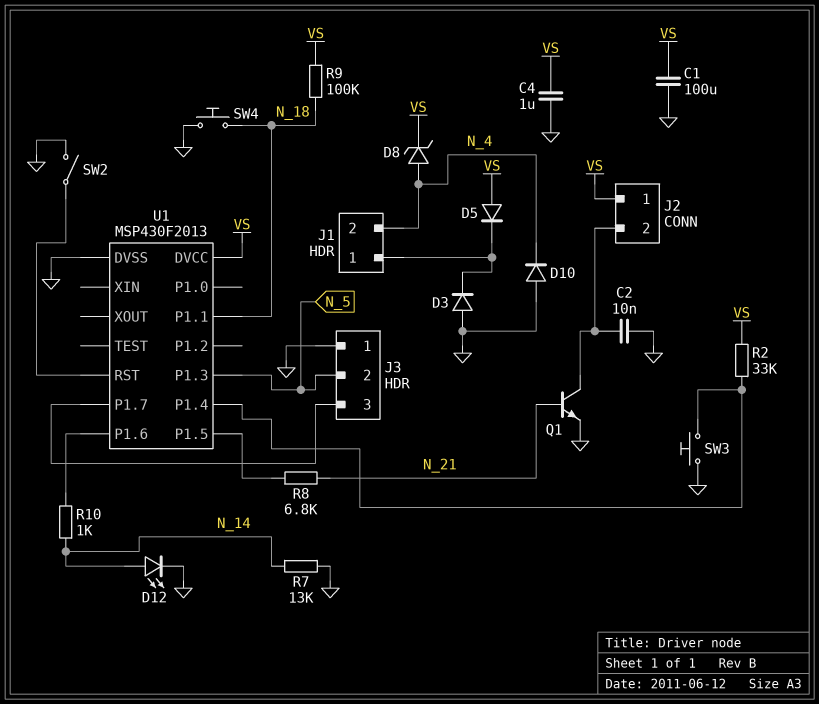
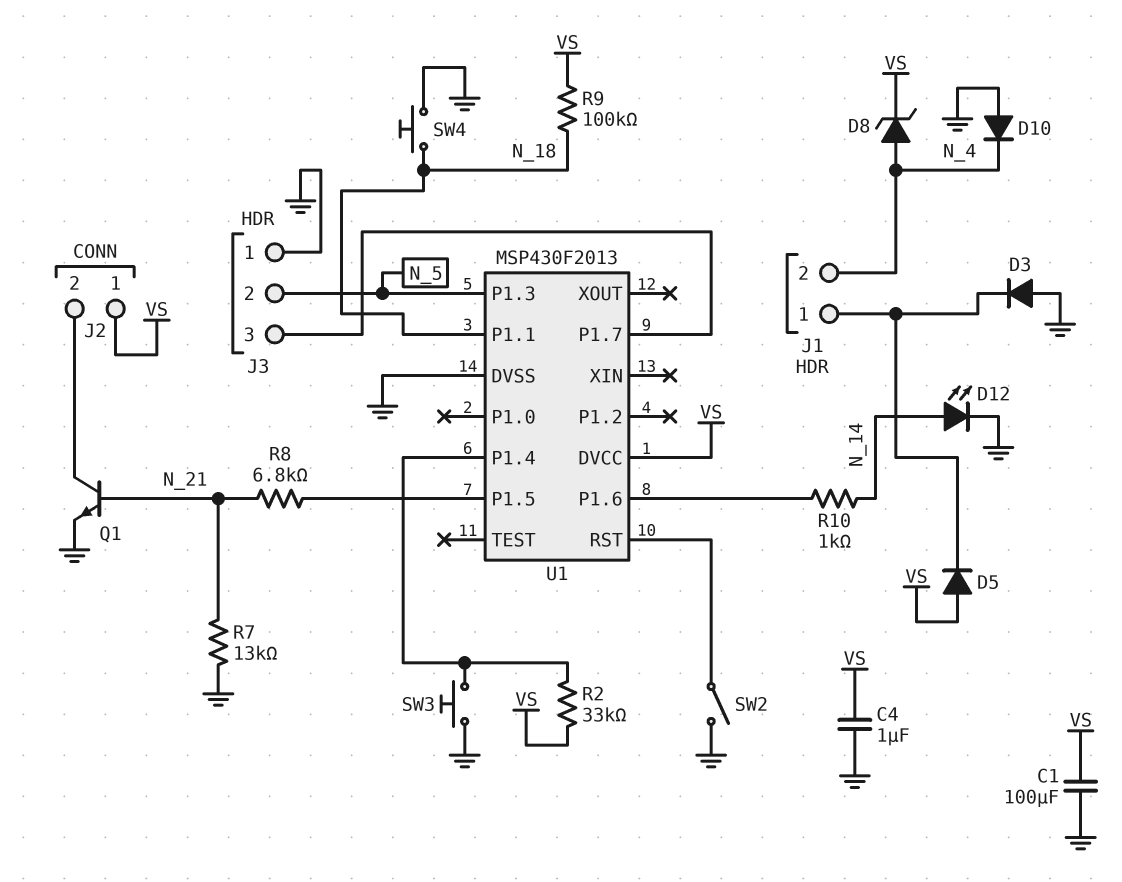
C2: 10nF (GND, J2/2) -> none
R7: 13k (GND, N_14) -> 13k (GND, N_21)

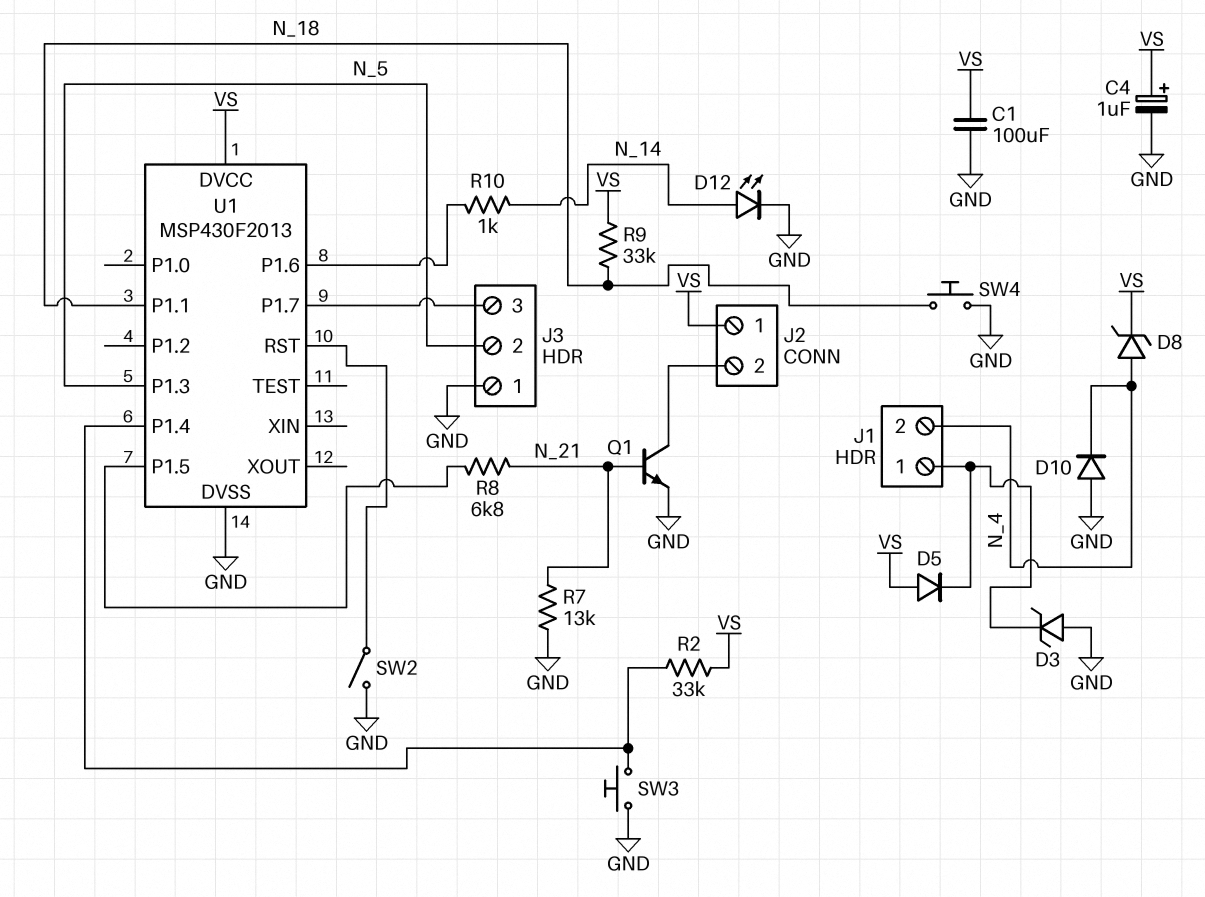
C4: 1uF (GND, VS) -> 1uF (plus VS, minus GND)
D3: diode (A GND, K J1/1) -> zener (A GND, K J1/1)
R9: 100k (N_18, VS) -> 33k (N_18, VS)

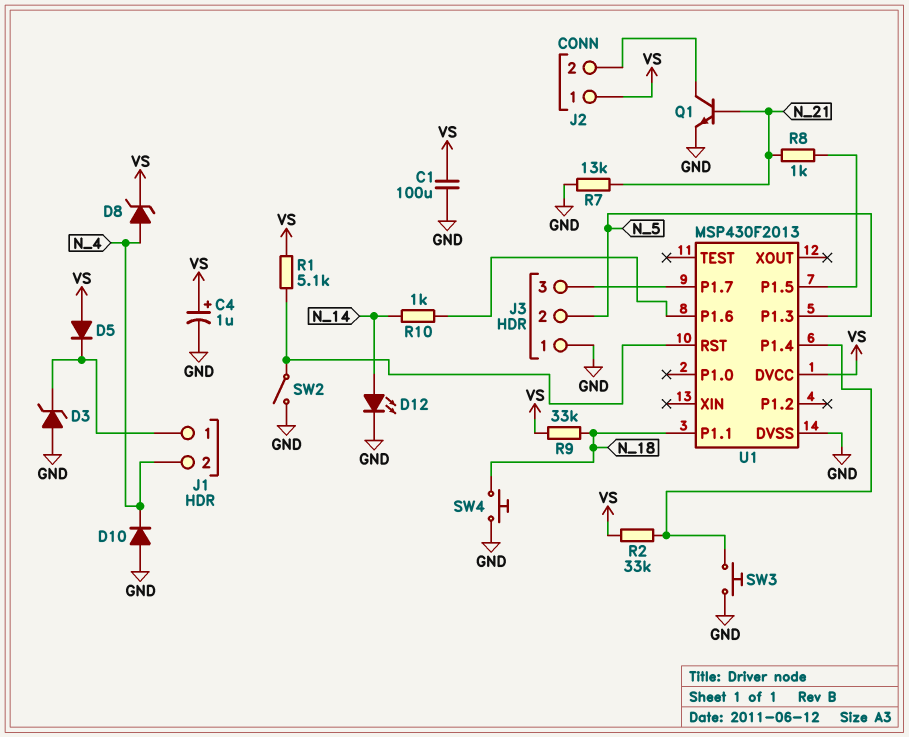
R1: none -> 5.1k (U1/RST, VS)
R8: 6.8k (N_21, U1/P1.5) -> 1k (N_21, U1/P1.5)

